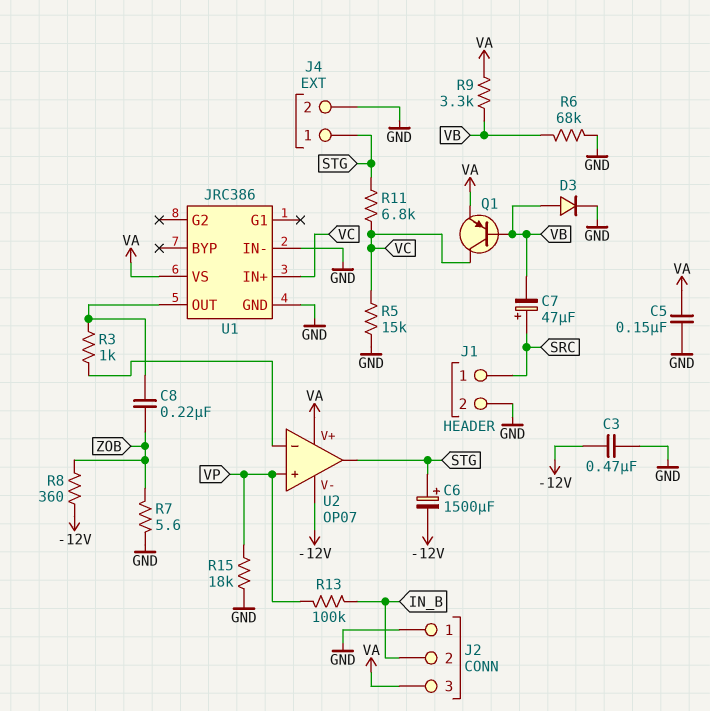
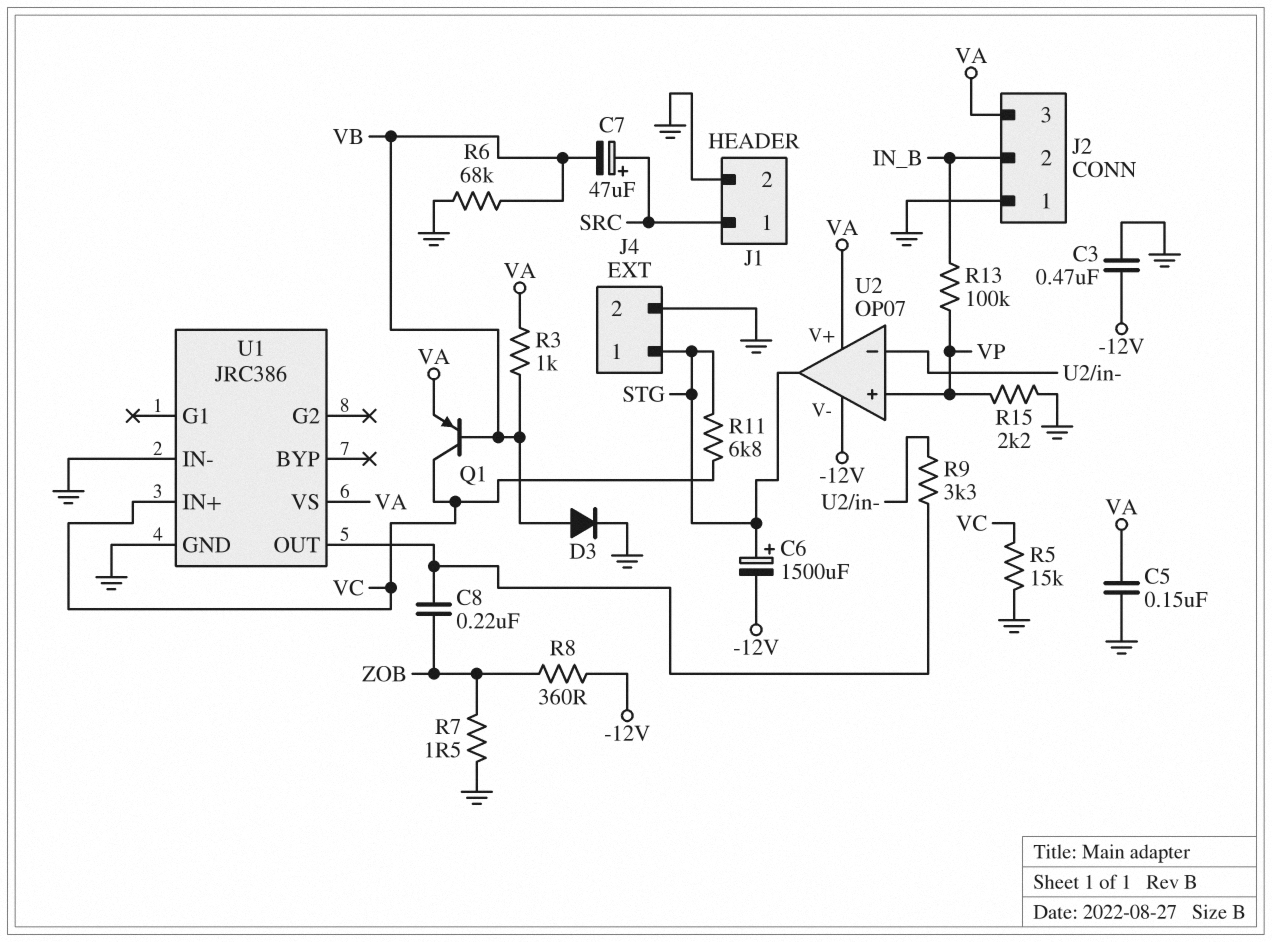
R3: 1k (U1/OUT, U2/in-) -> 1k (VA, VB)
R7: 5.6 (GND, ZOB) -> 1.5 (GND, ZOB)
R9: 3.3k (VA, VB) -> 3.3k (U1/OUT, U2/in-)
R15: 18k (GND, VP) -> 2.2k (GND, VP)

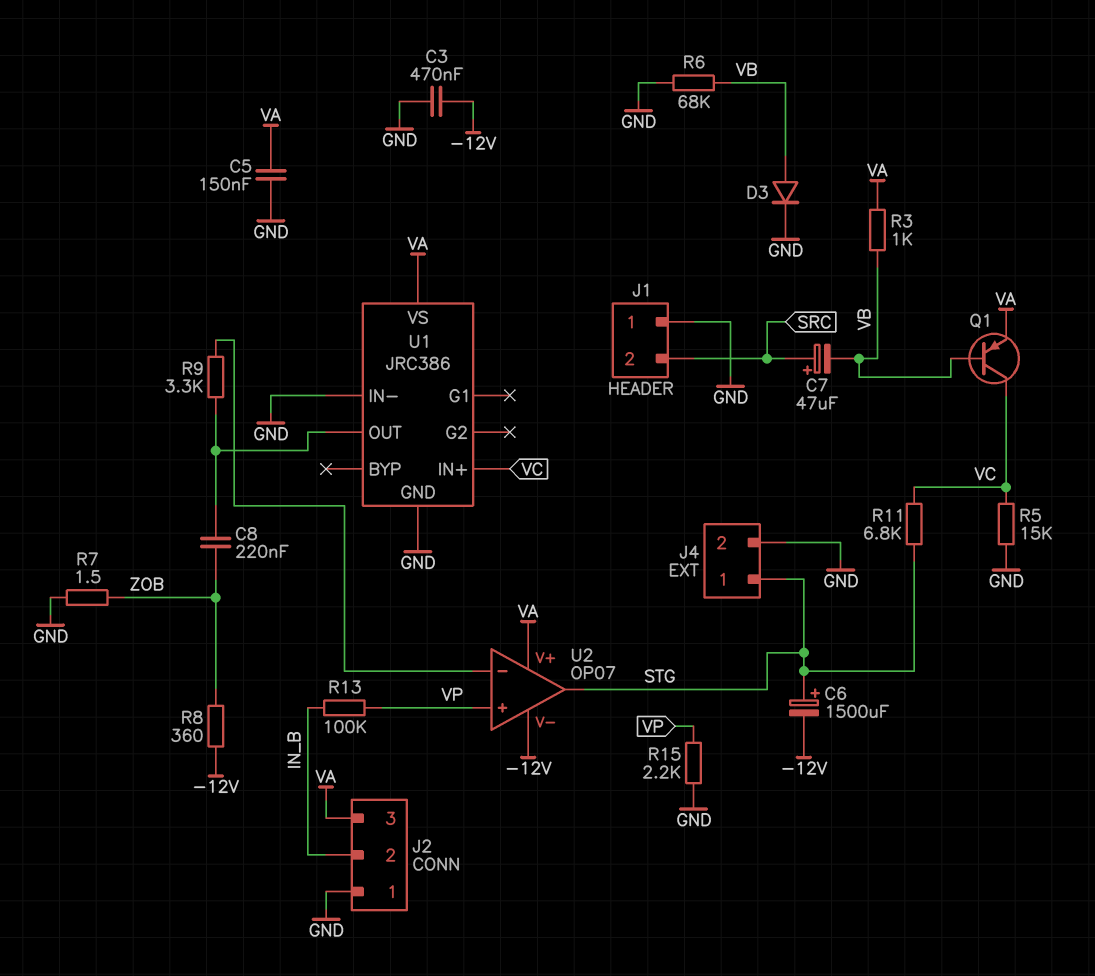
J1 pin 1: SRC -> GND
J1 pin 2: GND -> SRC

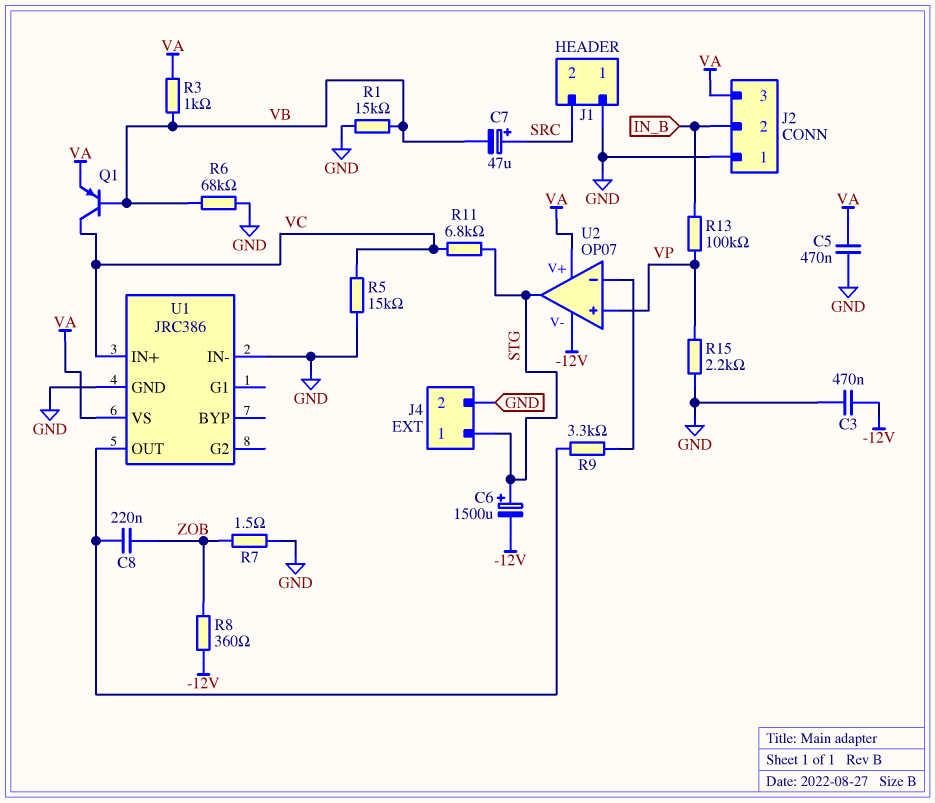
C5: 150nF (GND, VA) -> 470nF (GND, VA)
D3: diode (A VB, K GND) -> none
R1: none -> 15k (GND, VB)

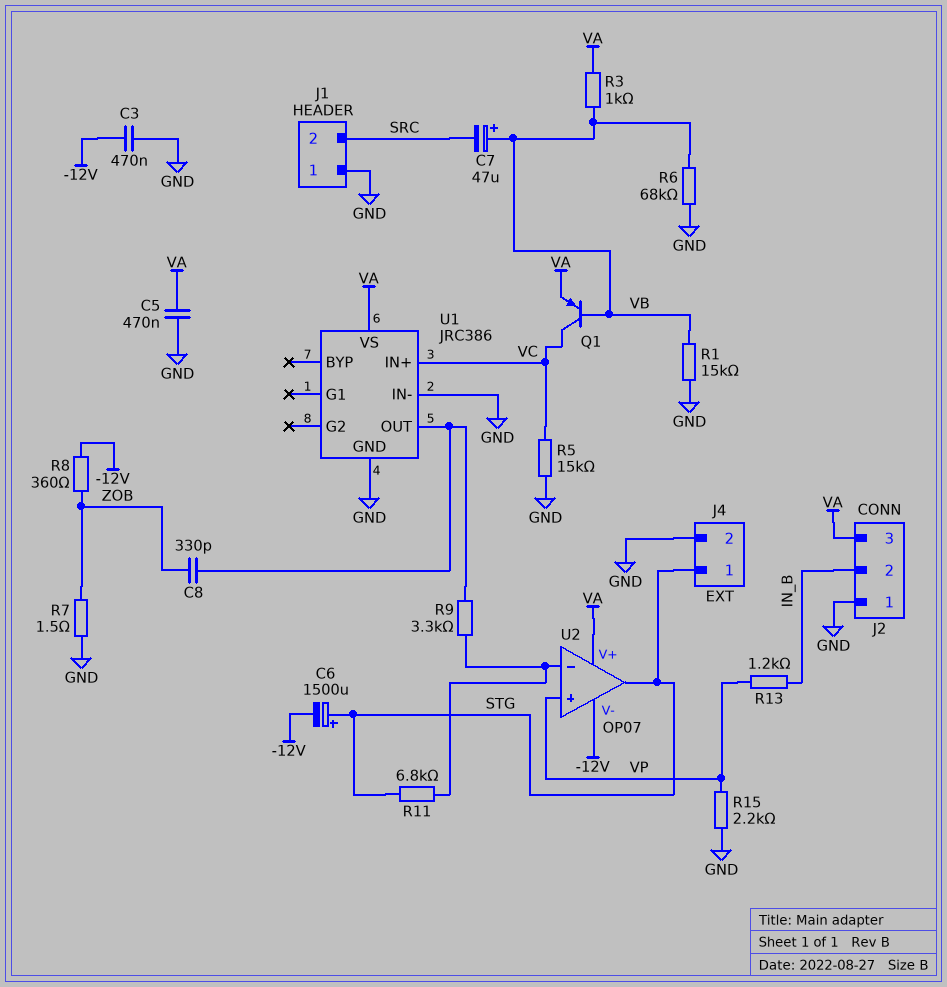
C7: 47uF (plus SRC, minus VB) -> 47uF (plus VB, minus SRC)
C8: 220nF (U1/OUT, ZOB) -> 330pF (U1/OUT, ZOB)
R11: 6.8k (STG, VC) -> 6.8k (STG, U2/in-)
R13: 100k (IN_B, VP) -> 1.2k (IN_B, VP)

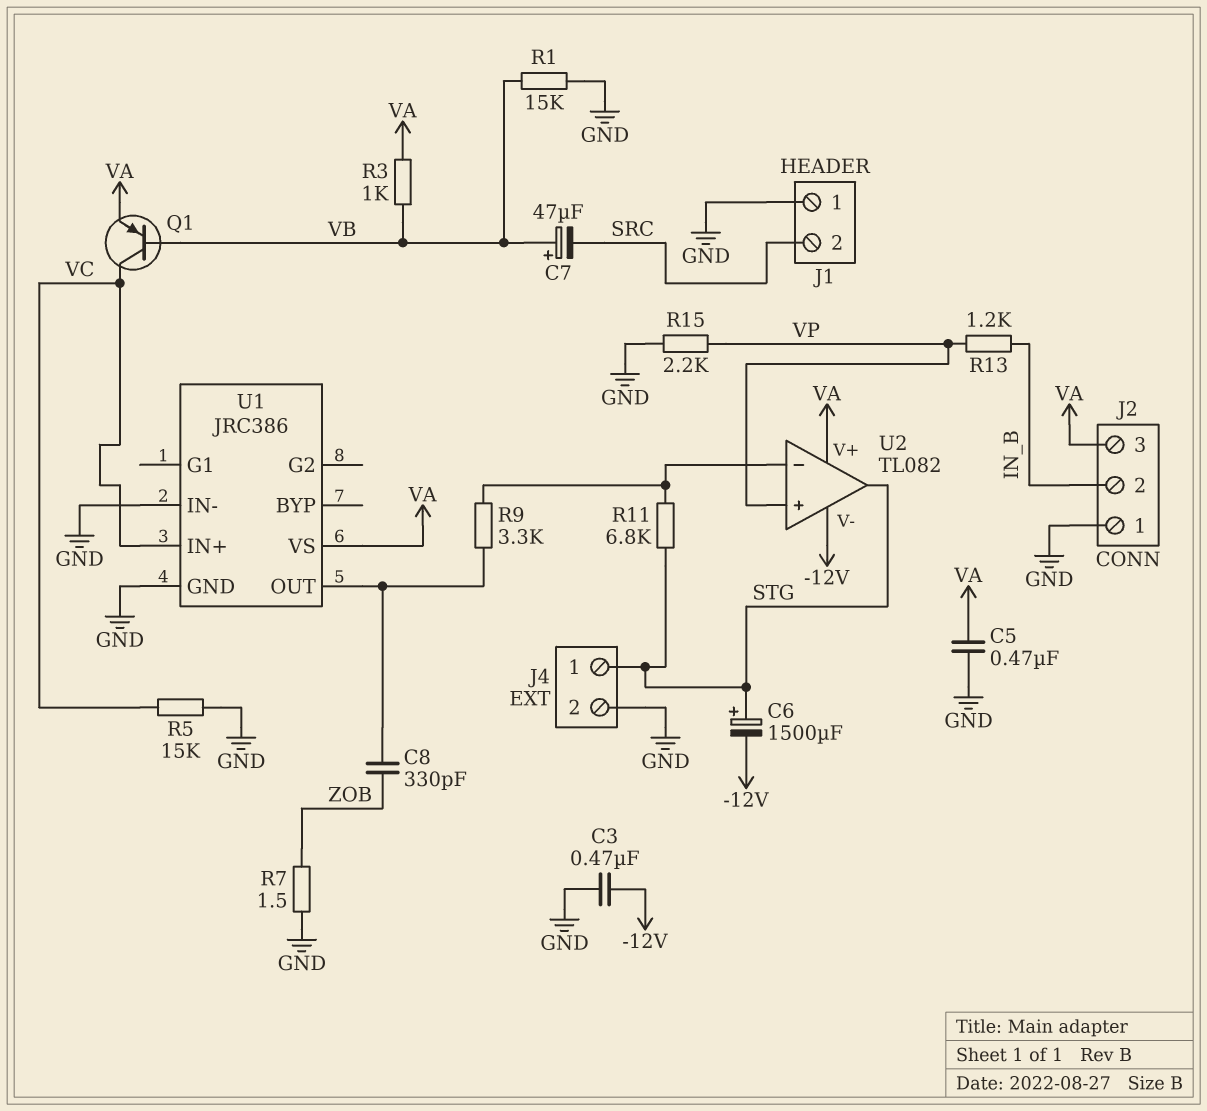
R6: 68k (GND, VB) -> none
R8: 360 (-12V, ZOB) -> none
U2: OP07 -> TL082

